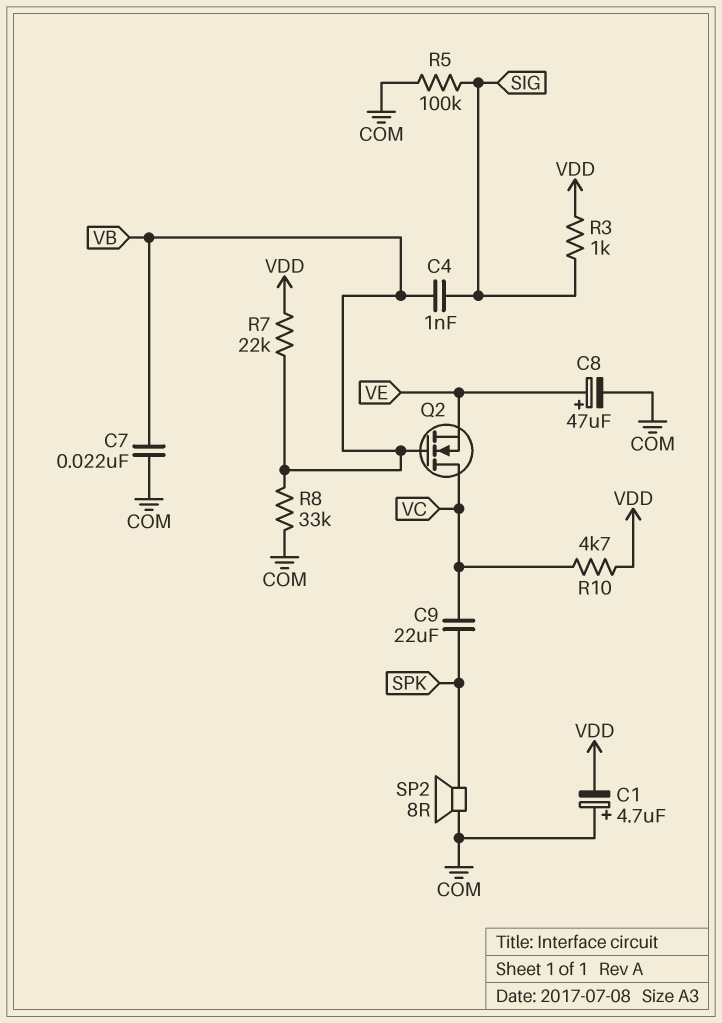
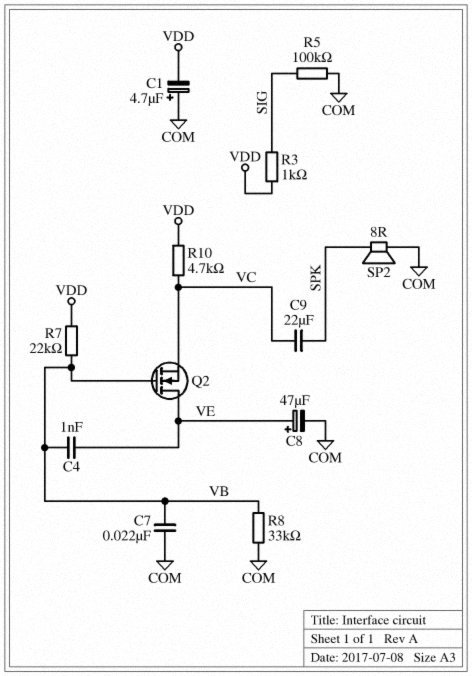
C4: 1nF (SIG, VB) -> 1nF (VB, VE)
Q2: NMOS (G VB, D VC, S VE) -> NMOS (G VB, D VE, S VC)

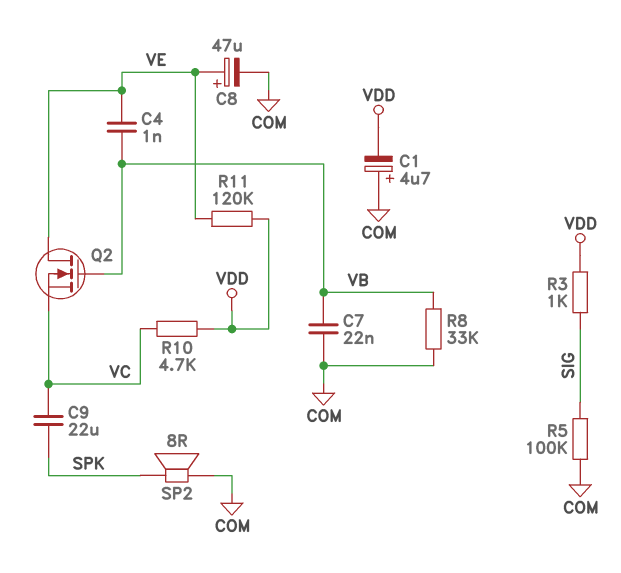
R7: 22k (VB, VDD) -> none
R11: none -> 120k (VDD, VE)

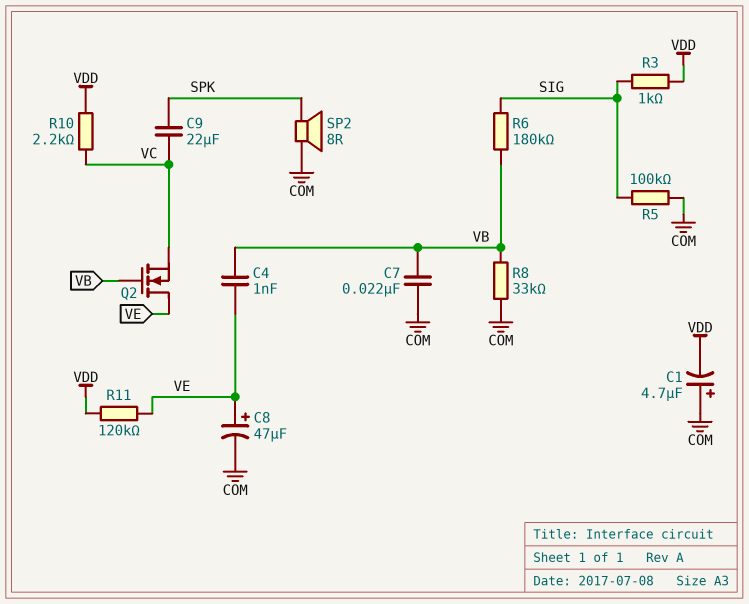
R6: none -> 180k (SIG, VB)
R10: 4.7k (VC, VDD) -> 2.2k (VC, VDD)

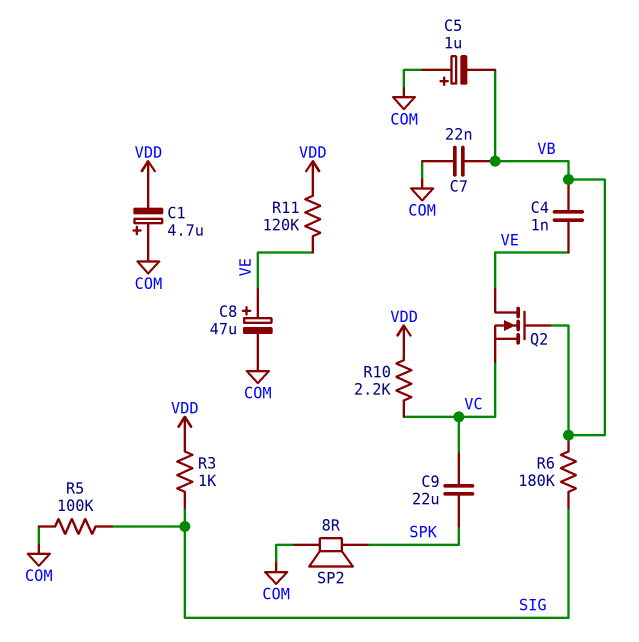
C5: none -> 1uF (plus COM, minus VB)
R8: 33k (COM, VB) -> none

